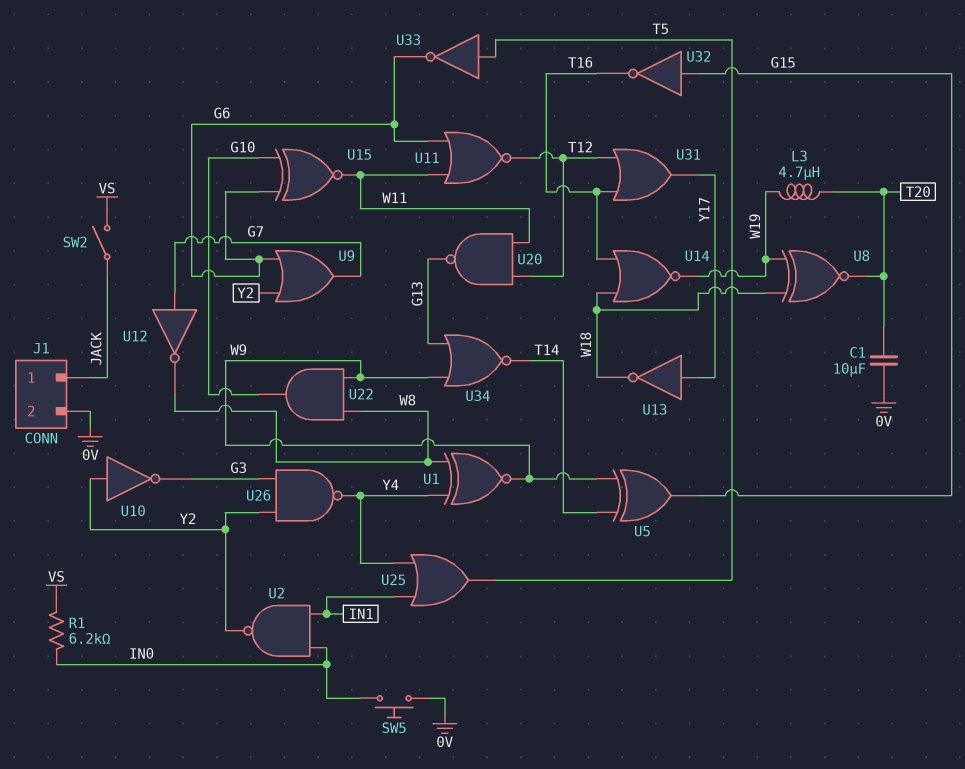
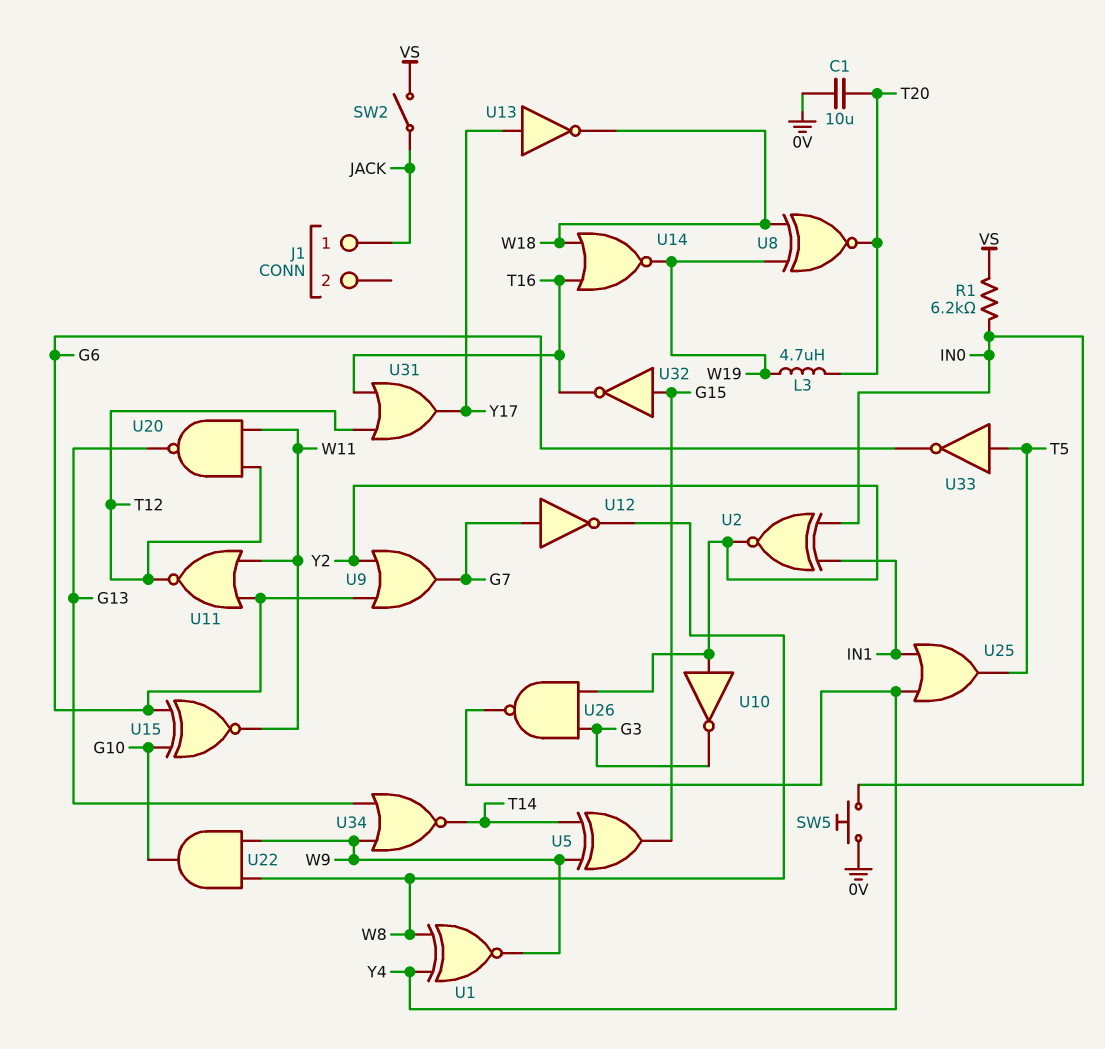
J1 pin 2: 0V -> none
U2: NAND (in IN0, in IN1, out Y2) -> XNOR (in IN0, in IN1, out Y2)

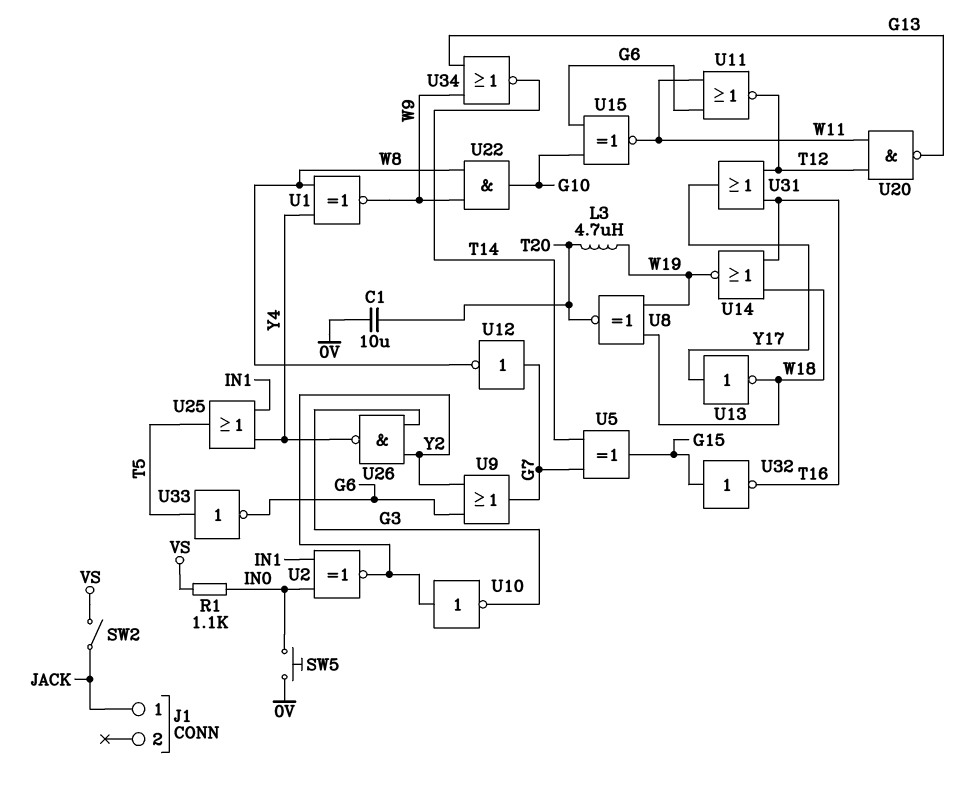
R1: 6.2k (IN0, VS) -> 1.1k (IN0, VS)
U5: XOR (in T14, in W9, out G15) -> XOR (in G7, in T14, out G15)

